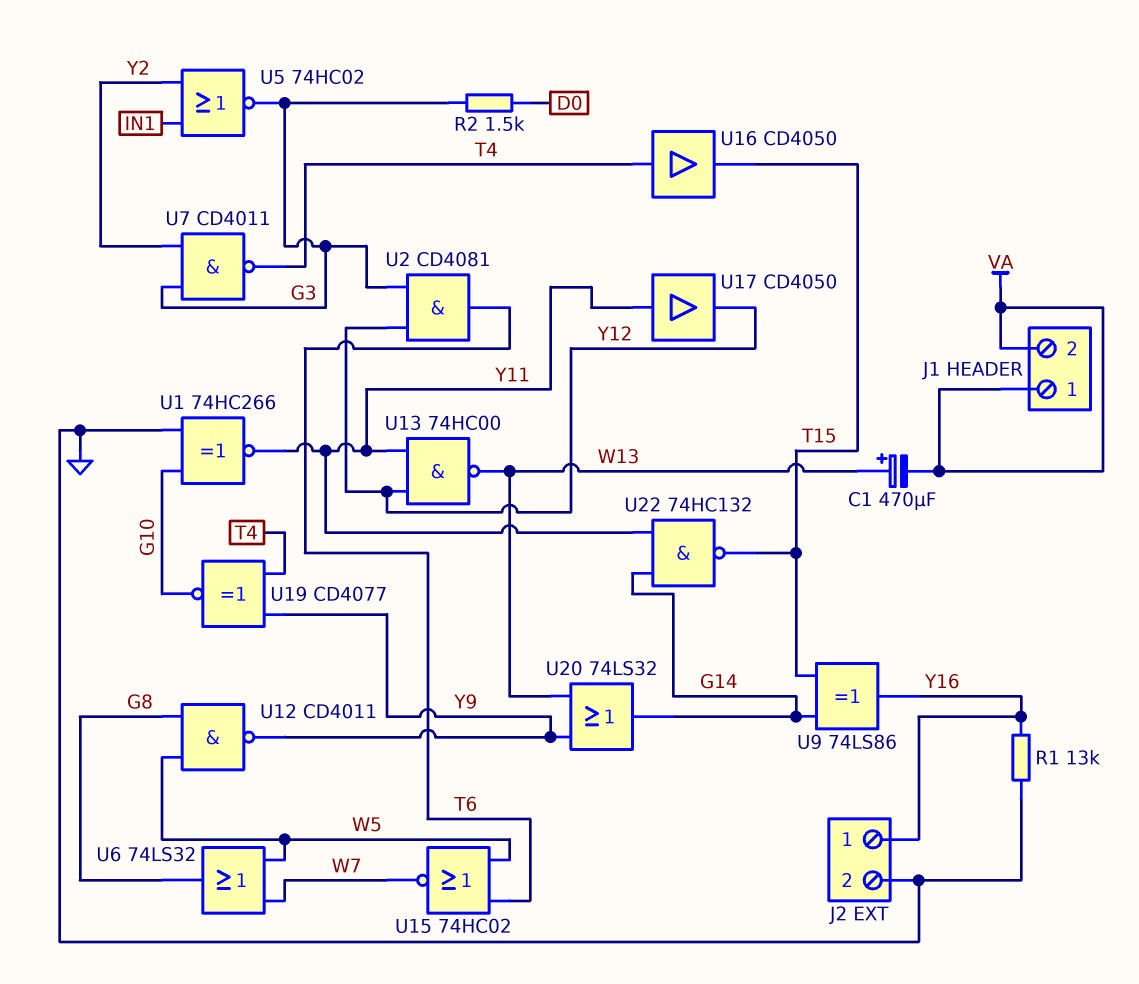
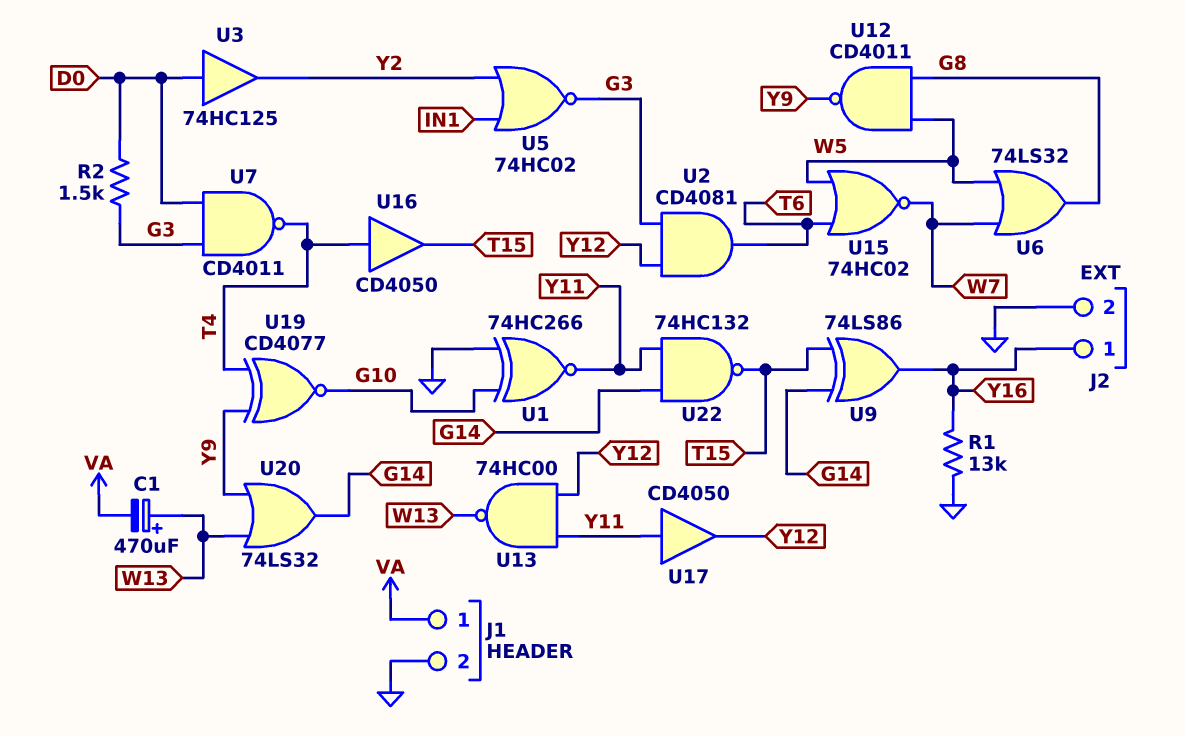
J1 pin 2: VA -> GND
U3: none -> buffer 74HC125 (in D0, out Y2)
U7: NAND CD4011 (in G3, in Y2, out T4) -> NAND CD4011 (in D0, in G3, out T4)

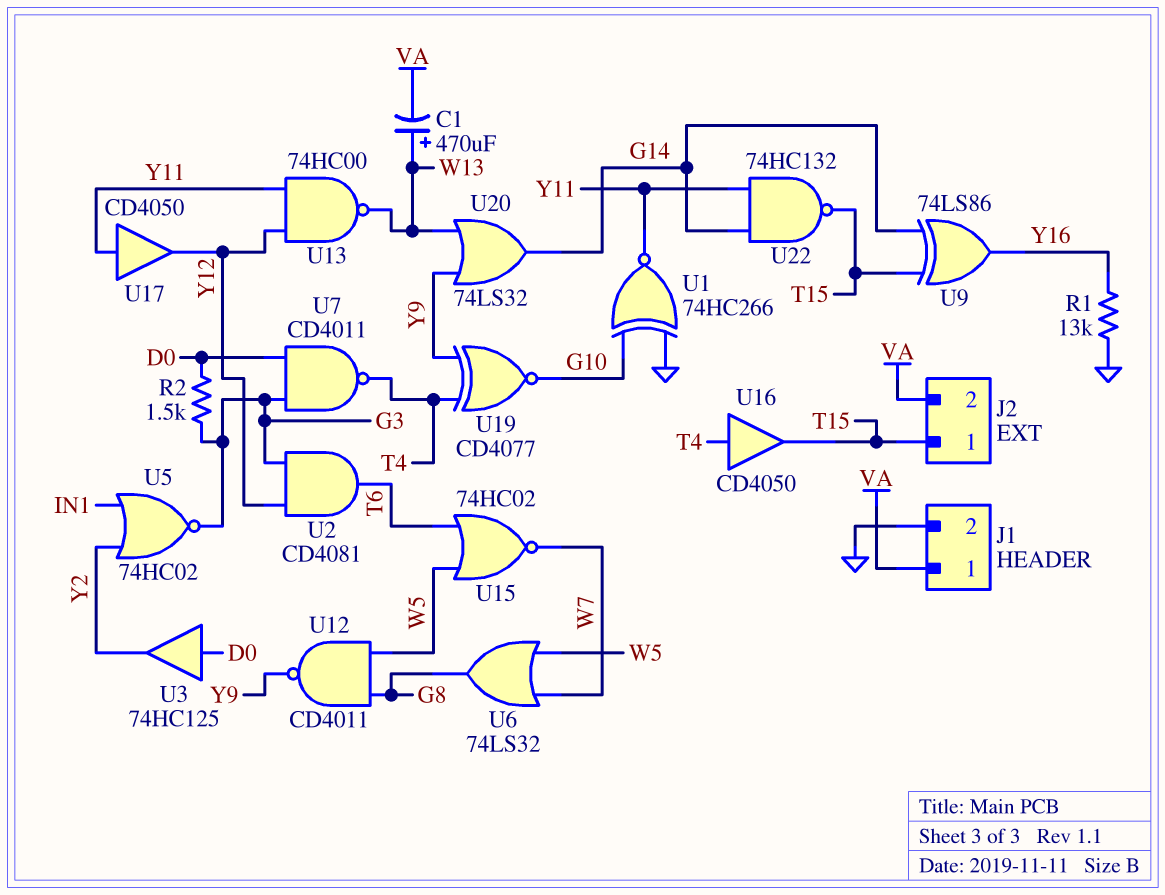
J2 pin 1: Y16 -> T15
J2 pin 2: GND -> VA

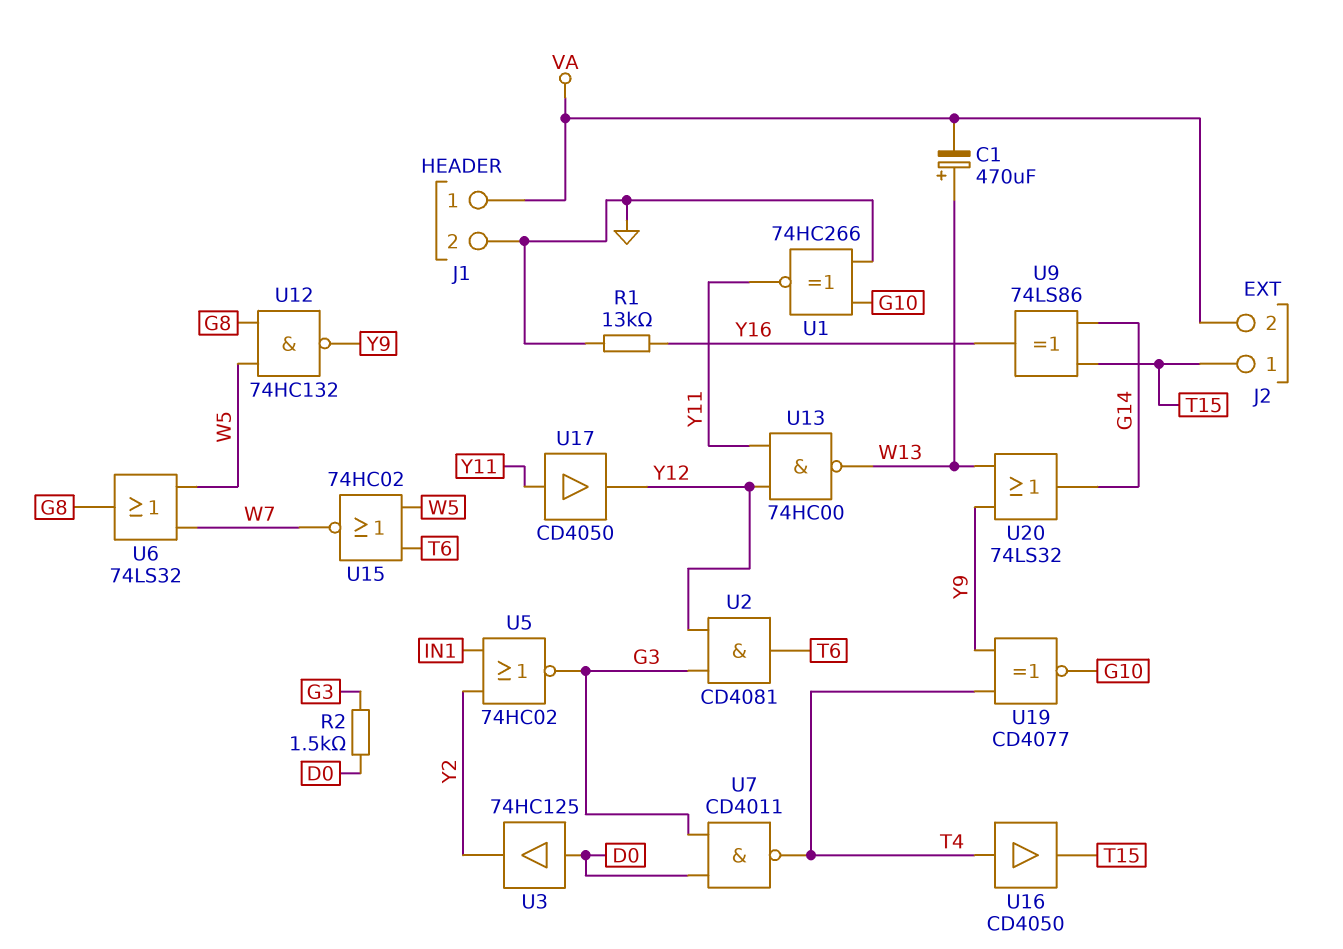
U12: NAND CD4011 (in G8, in W5, out Y9) -> NAND 74HC132 (in G8, in W5, out Y9)
U22: NAND 74HC132 (in G14, in Y11, out T15) -> none

